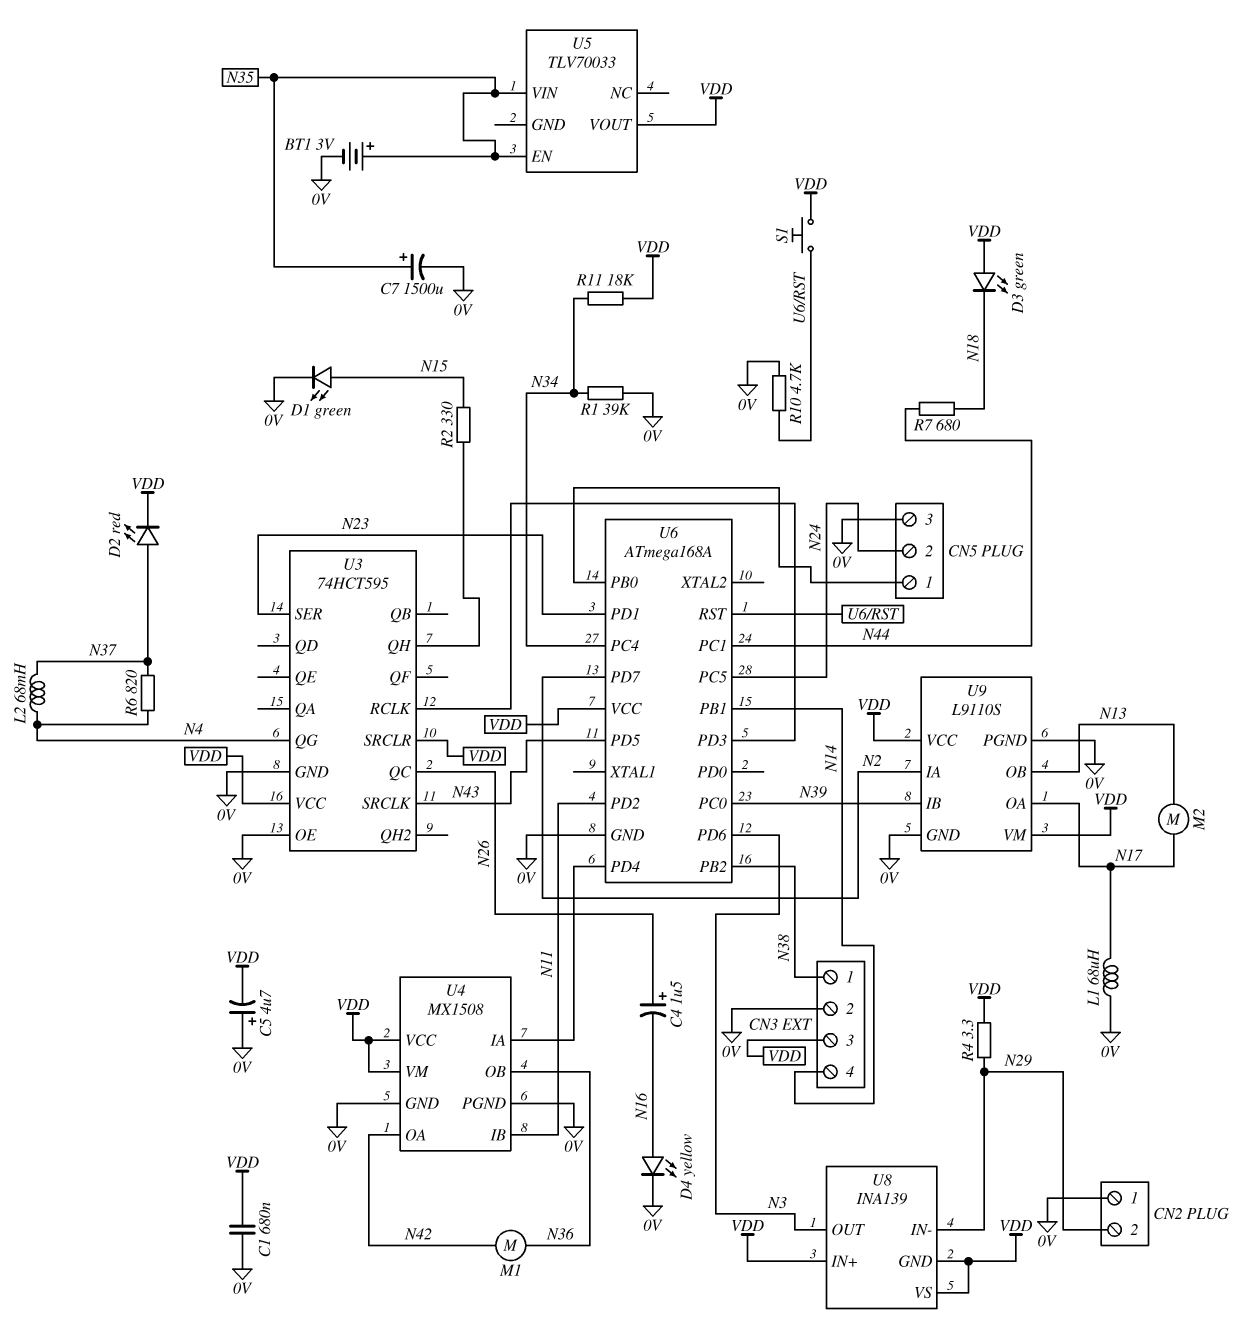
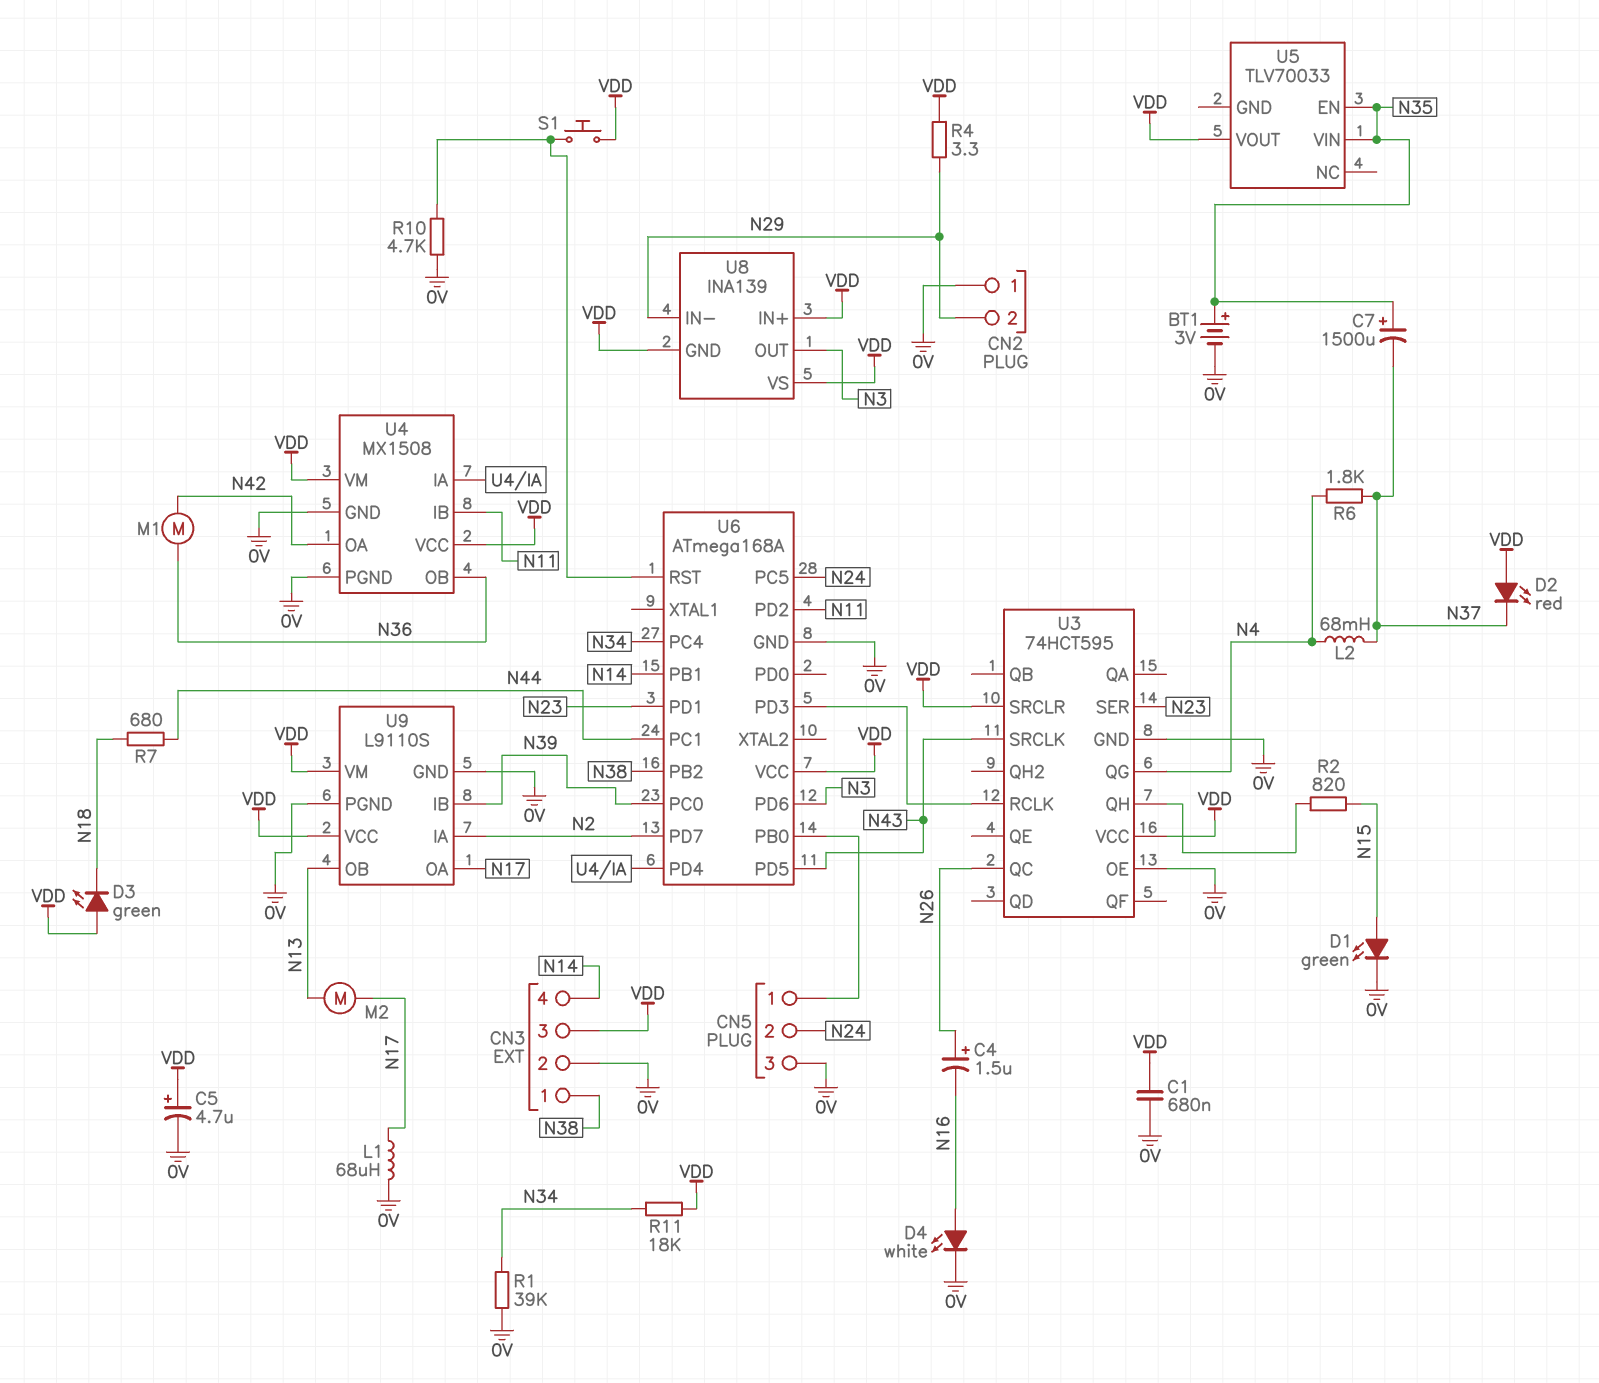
C5: 4.7uF (plus 0V, minus VDD) -> 4.7uF (plus VDD, minus 0V)
C7: 1500uF (plus N35, minus 0V) -> 1500uF (plus N35, minus N37)
D2: LED red (A N37, K VDD) -> LED red (A VDD, K N37)
D4: LED yellow (A N16, K 0V) -> LED white (A N16, K 0V)
R2: 330 (N15, U3/QH) -> 820 (N15, U3/QH)
R6: 820 (N4, N37) -> 1.8k (N4, N37)

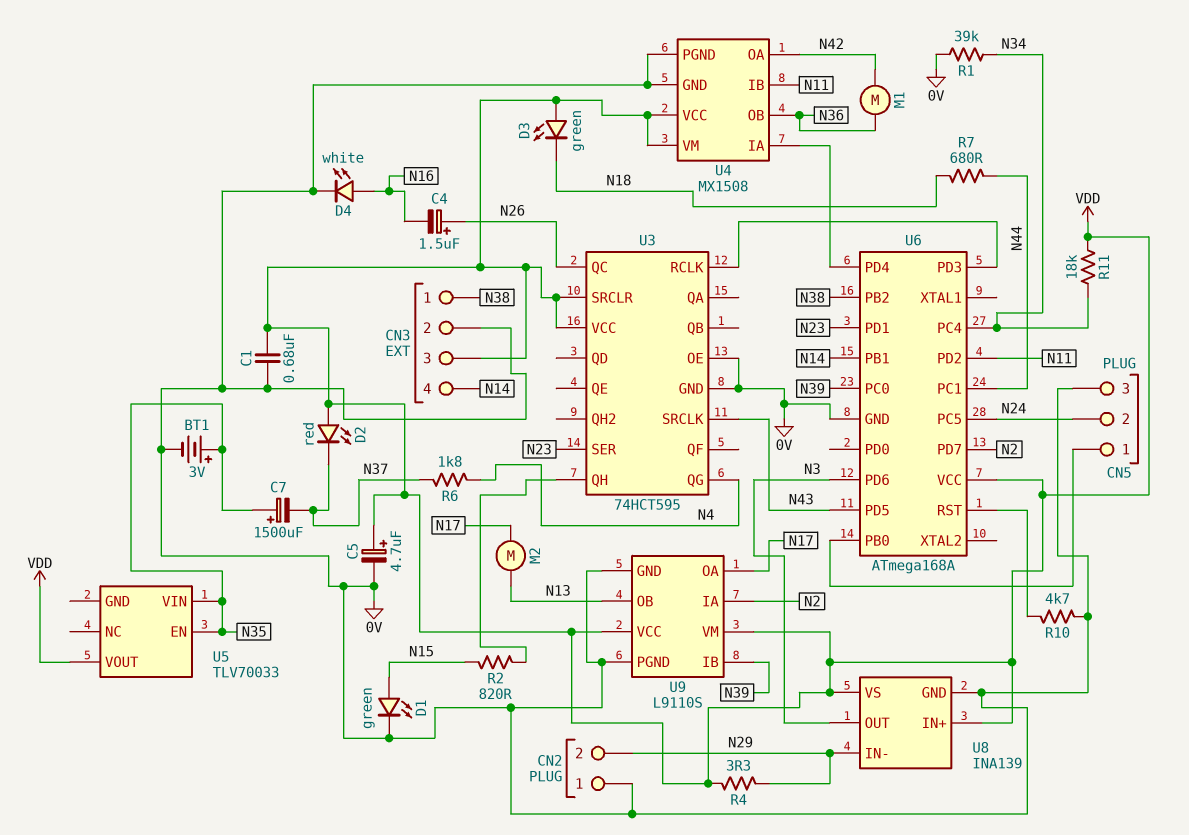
L1: 68uH (0V, N17) -> none
L2: 68mH (N4, N37) -> none
S1: button (U6/RST, VDD) -> none
U8 pin GND: VDD -> 0V

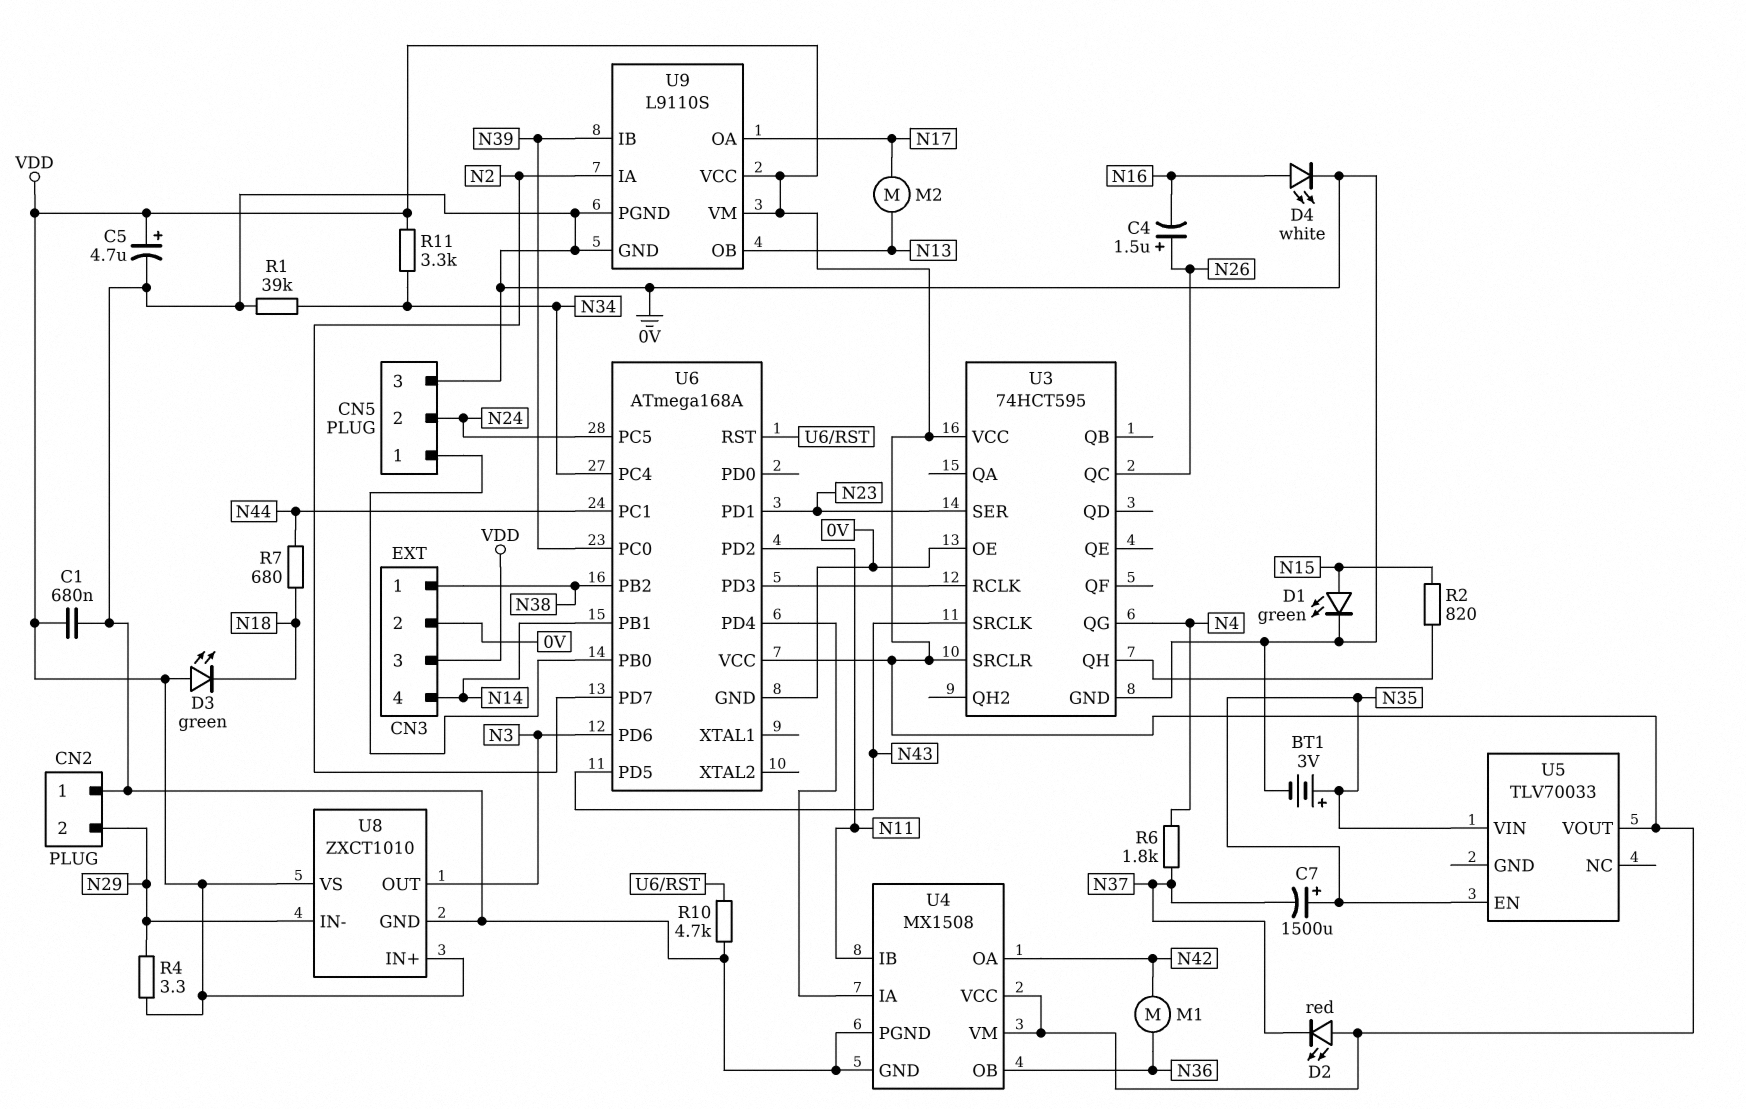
R11: 18k (N34, VDD) -> 3.3k (N34, VDD)
U8: INA139 -> ZXCT1010

